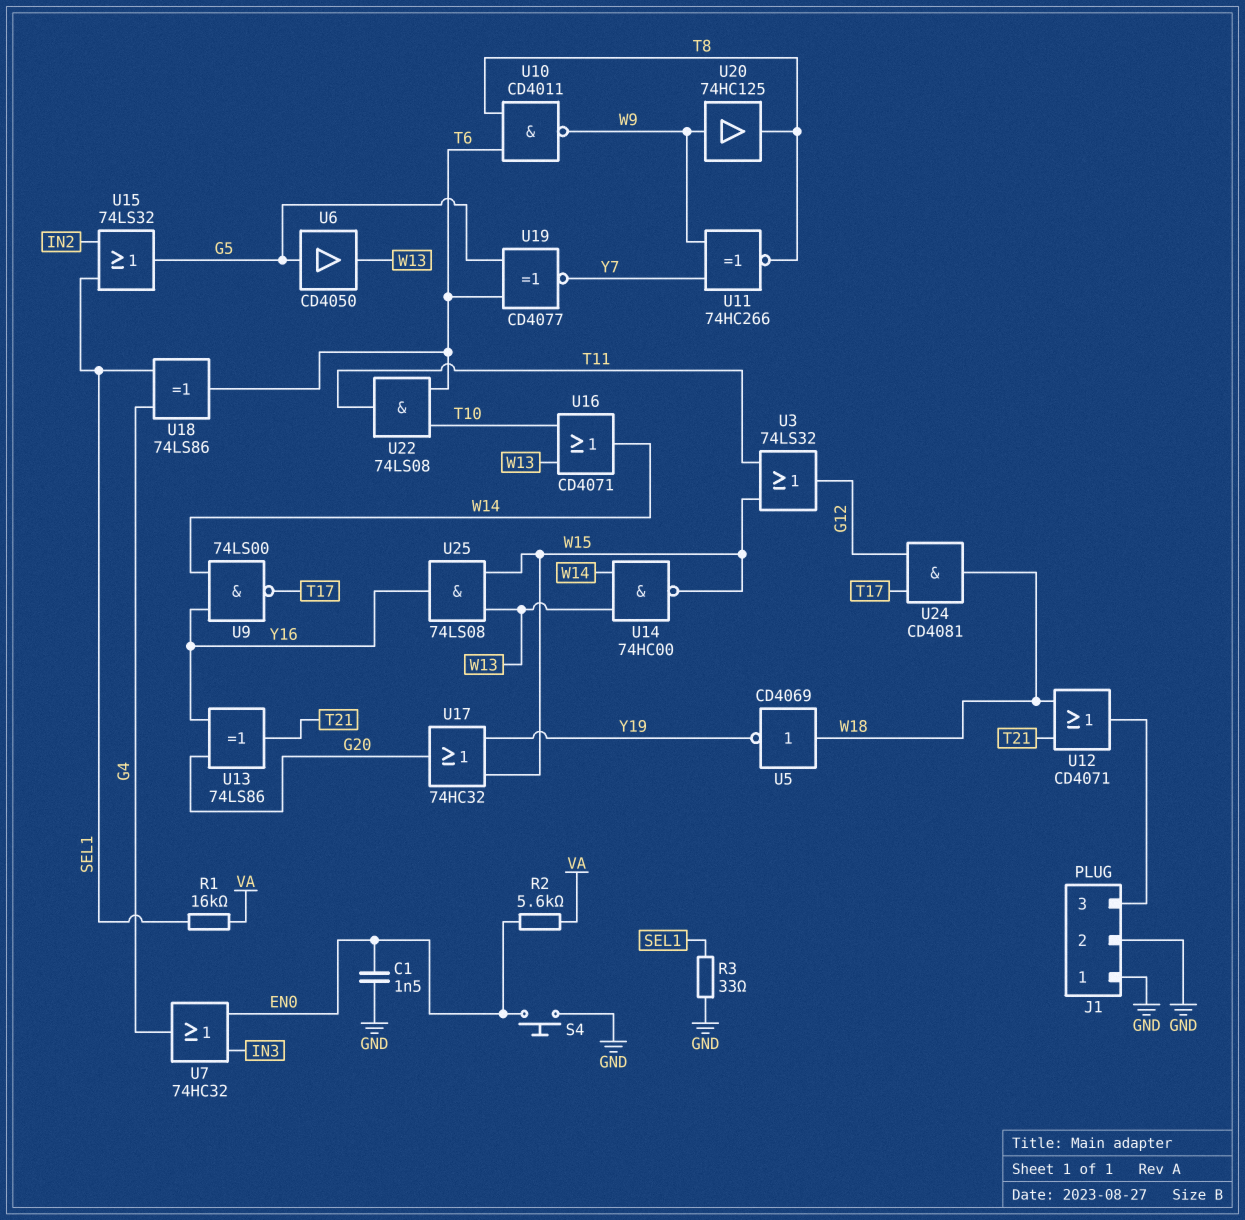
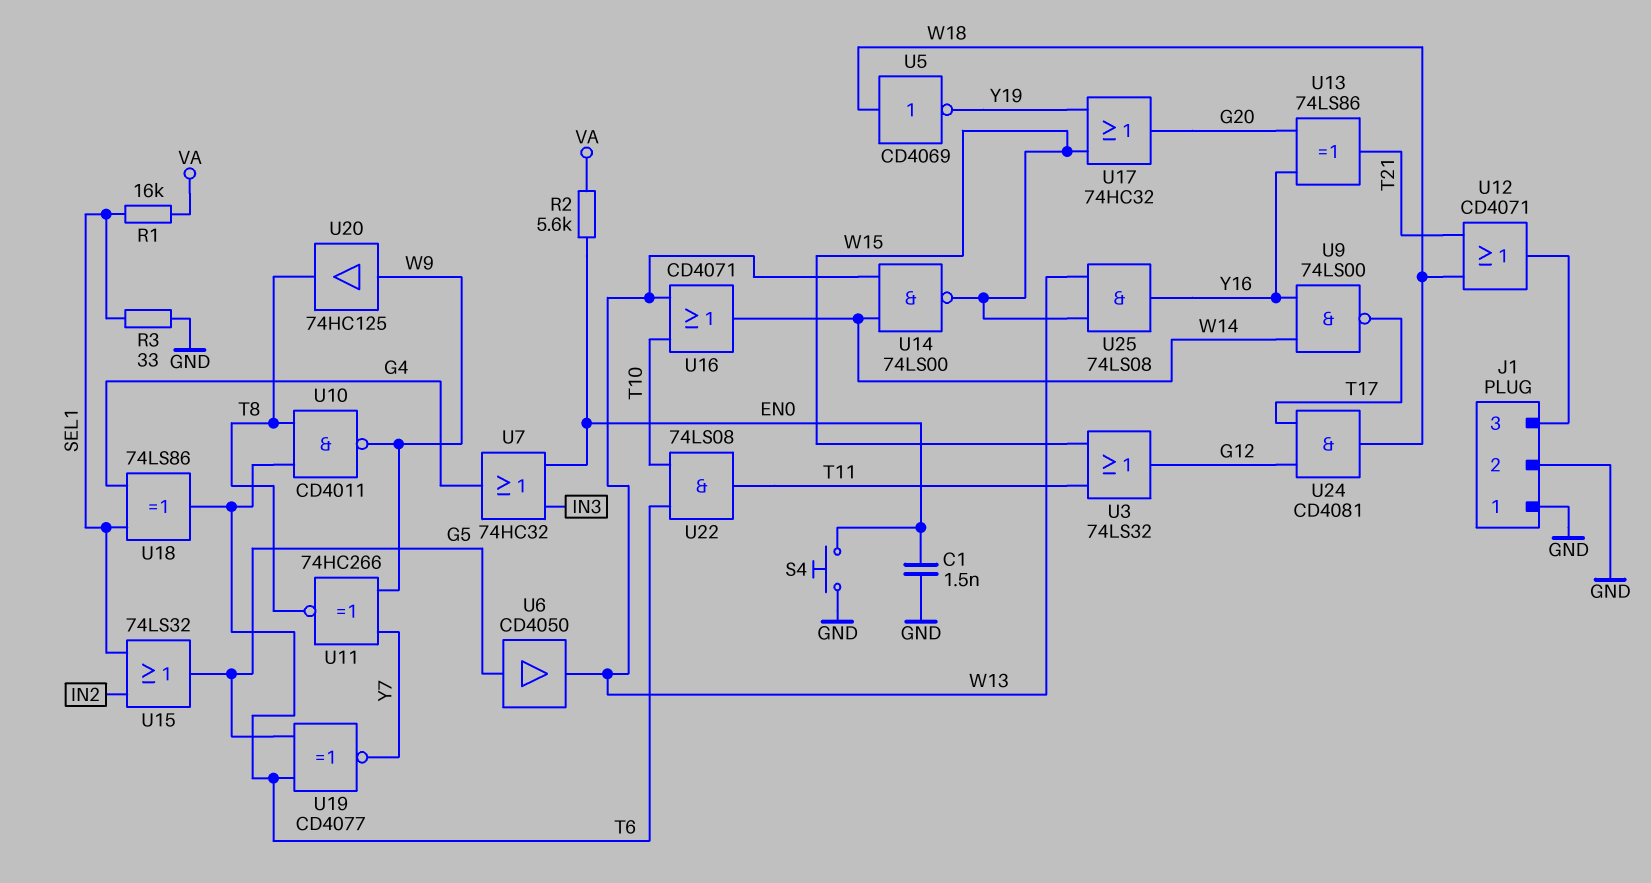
U14: NAND 74HC00 (in W13, in W14, out W15) -> NAND 74LS00 (in W13, in W14, out W15)

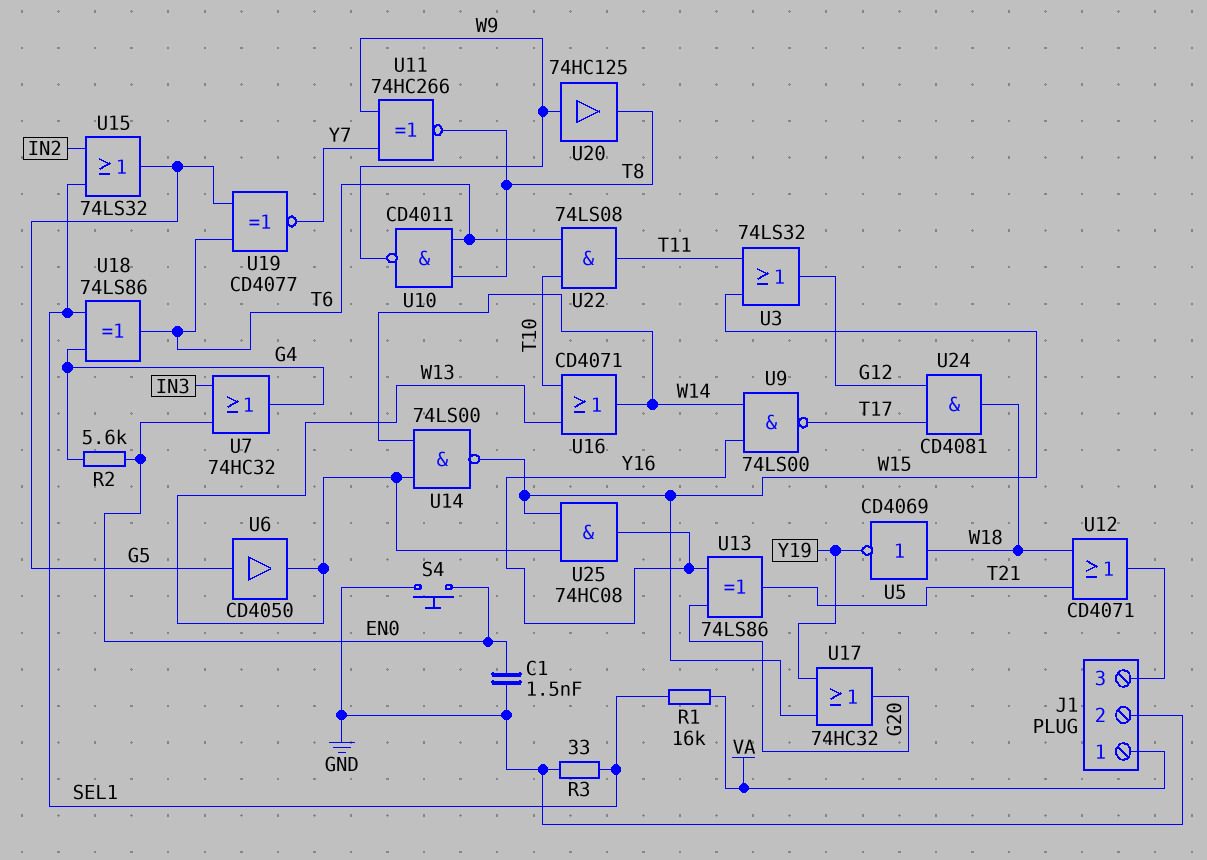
J1 pin 1: GND -> VA
R2: 5.6k (EN0, VA) -> 5.6k (EN0, G4)
U25: AND 74LS08 (in W13, in W15, out Y16) -> AND 74HC08 (in W13, in W15, out Y16)

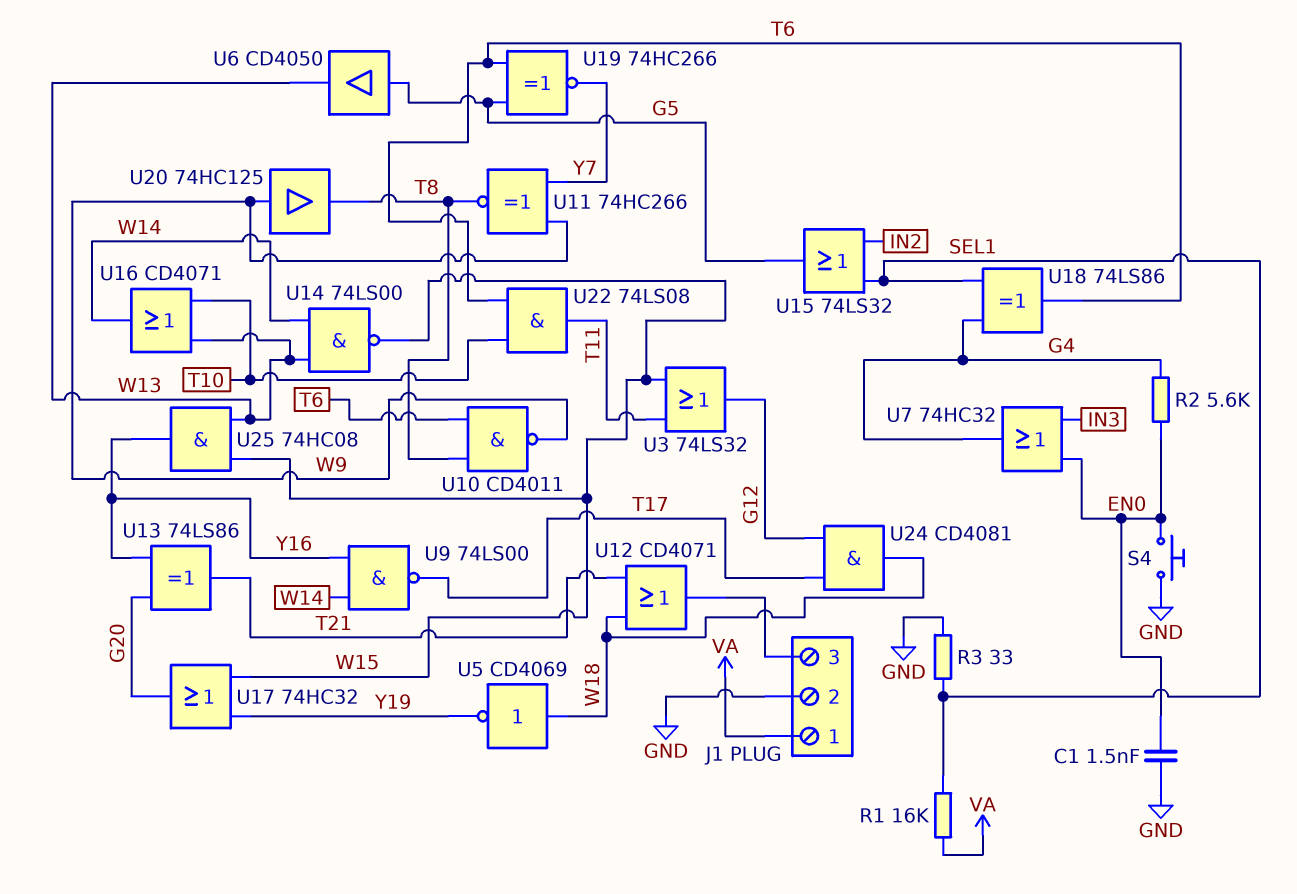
U19: XNOR CD4077 (in G5, in T6, out Y7) -> XNOR 74HC266 (in G5, in T6, out Y7)

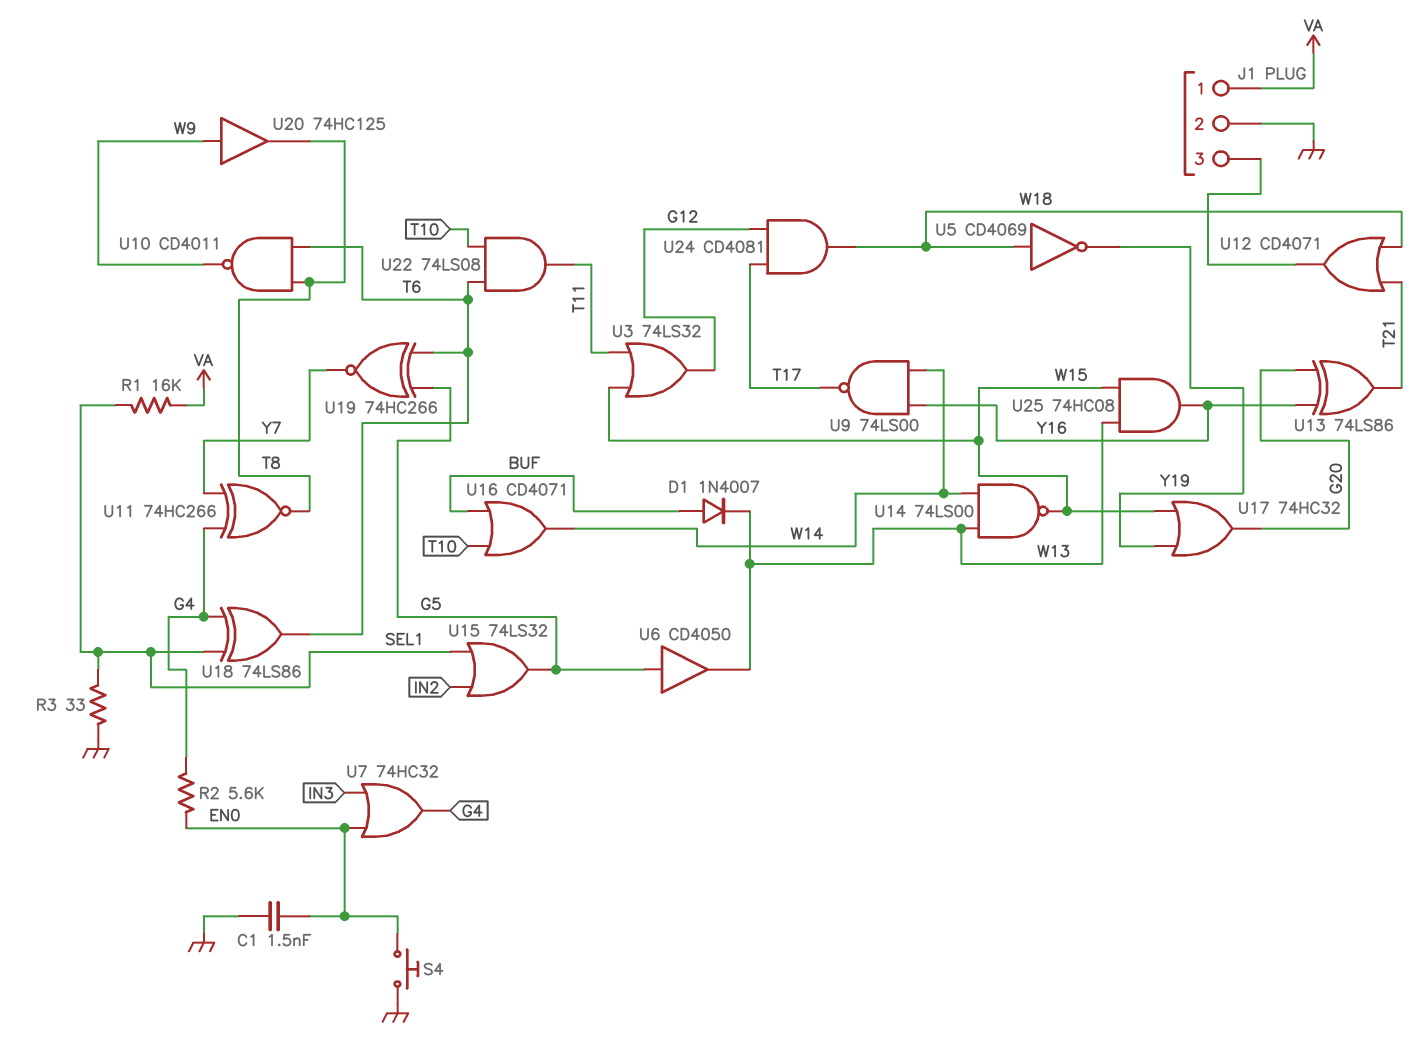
D1: none -> diode 1N4007 (A BUF, K W13)
U11: XNOR 74HC266 (in W9, in Y7, out T8) -> XNOR 74HC266 (in G4, in Y7, out T8)
U16: OR CD4071 (in T10, in W13, out W14) -> OR CD4071 (in BUF, in T10, out W14)

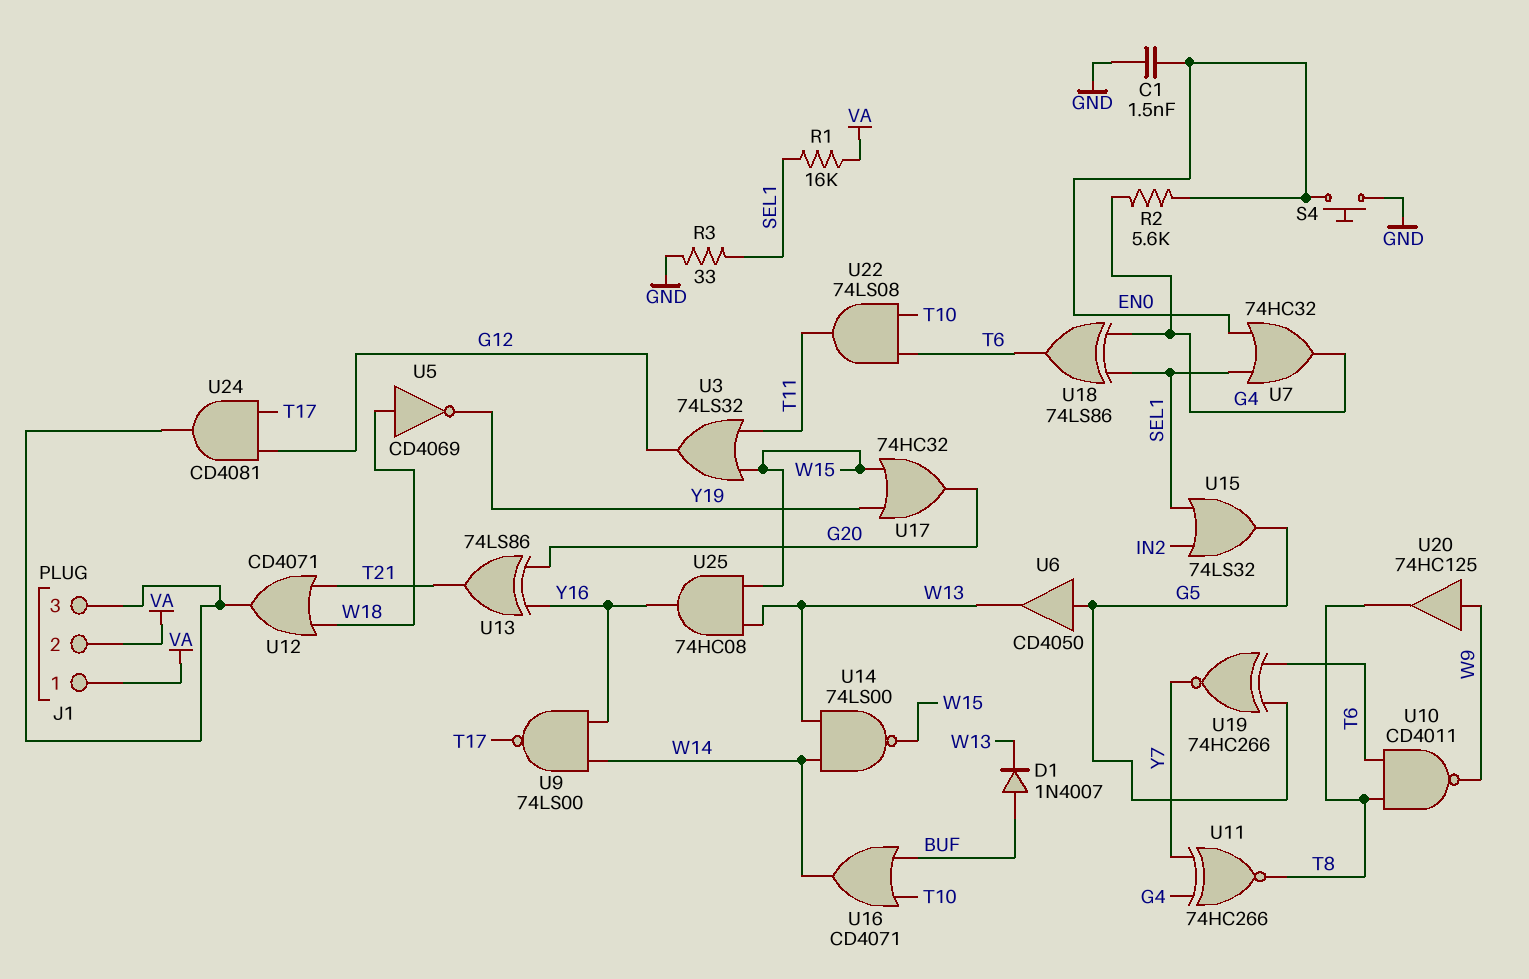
J1 pin 2: GND -> VA
U7: OR 74HC32 (in EN0, in IN3, out G4) -> OR 74HC32 (in EN0, in SEL1, out G4)
U24: AND CD4081 (in G12, in T17, out W18) -> AND CD4081 (in G12, in T17, out J1/3)

